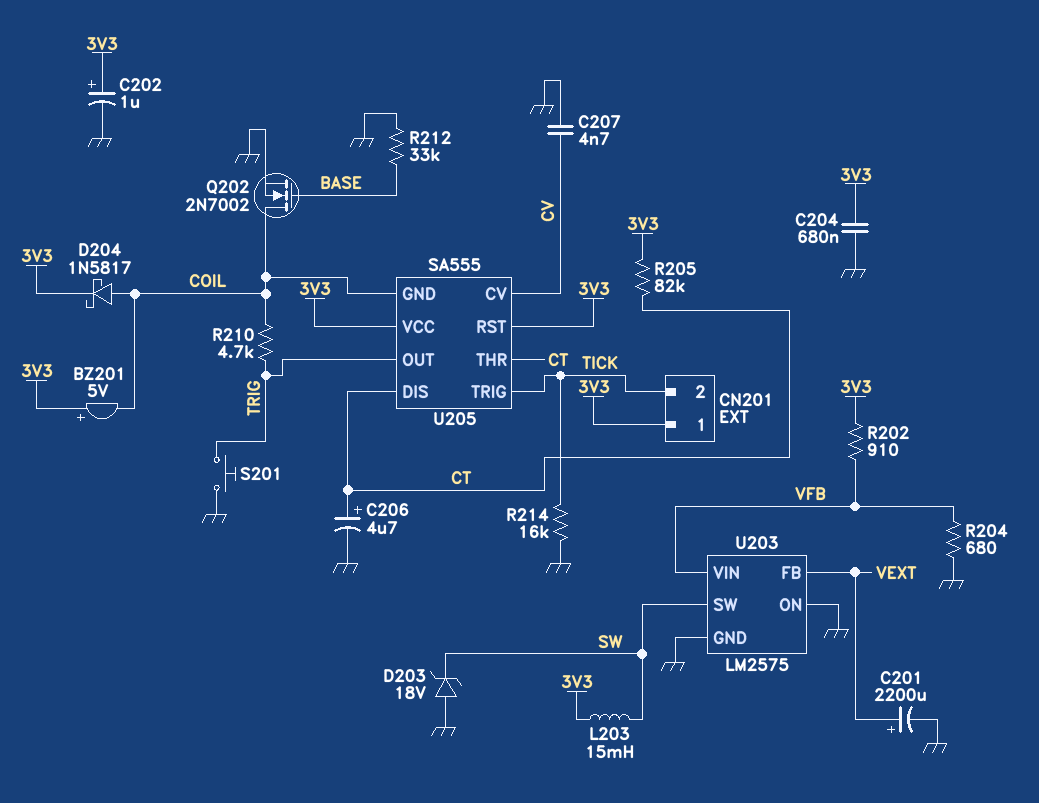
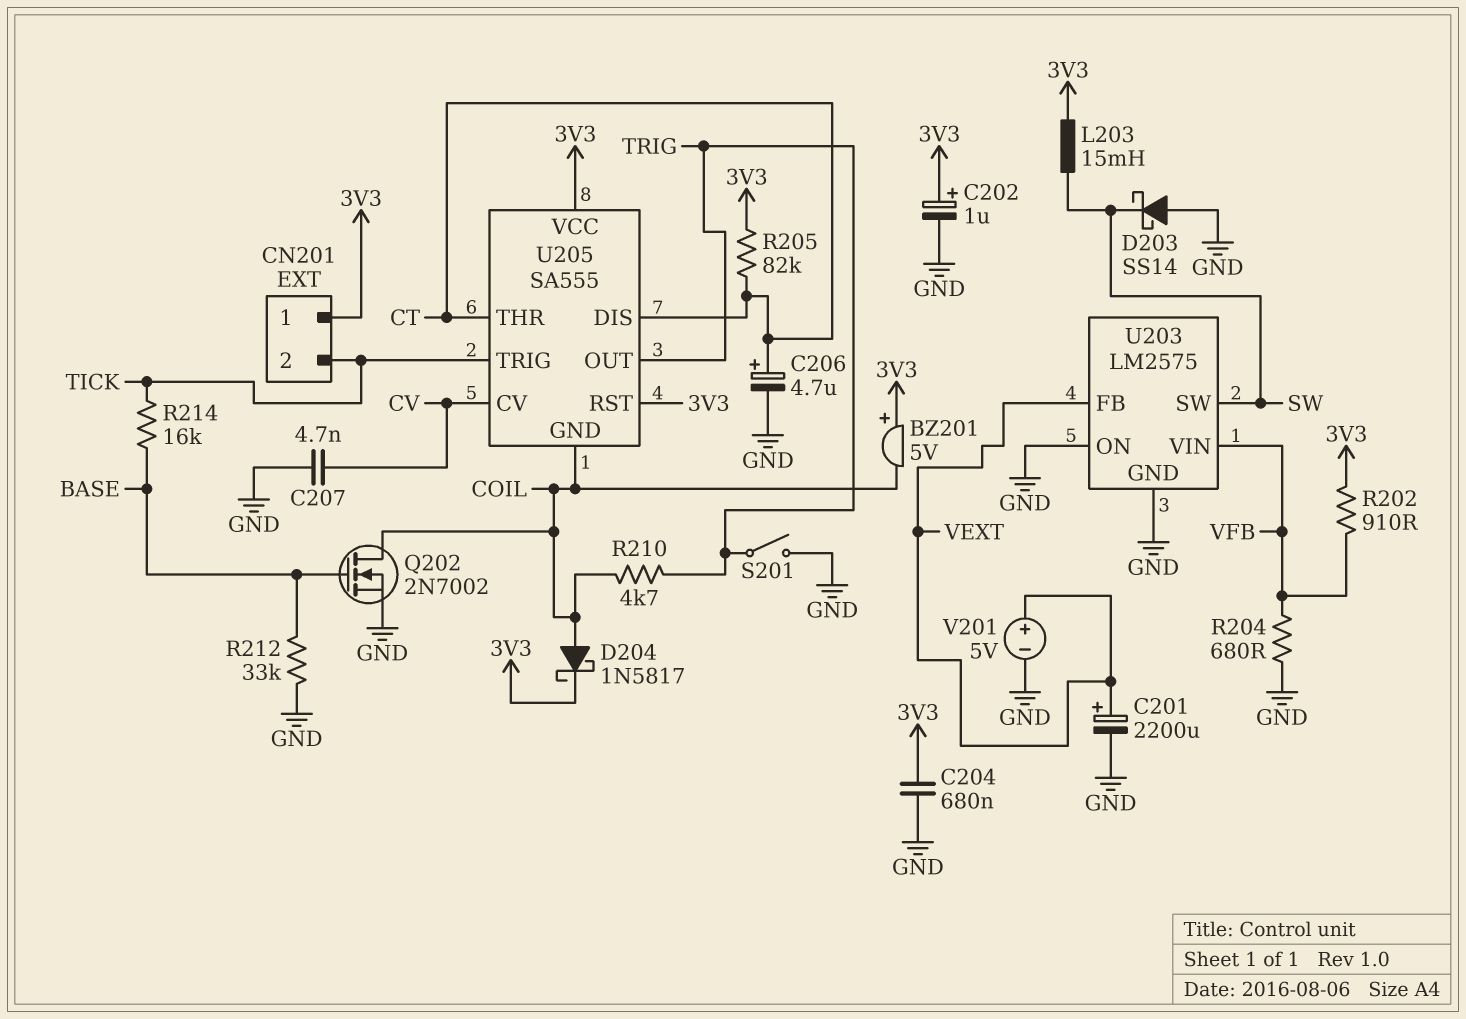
D203: zener 18V (A GND, K SW) -> schottky SS14 (A GND, K SW)
R214: 16k (GND, TICK) -> 16k (BASE, TICK)
S201: button (GND, TRIG) -> switch (GND, TRIG)
V201: none -> 5V (plus VEXT, minus GND)

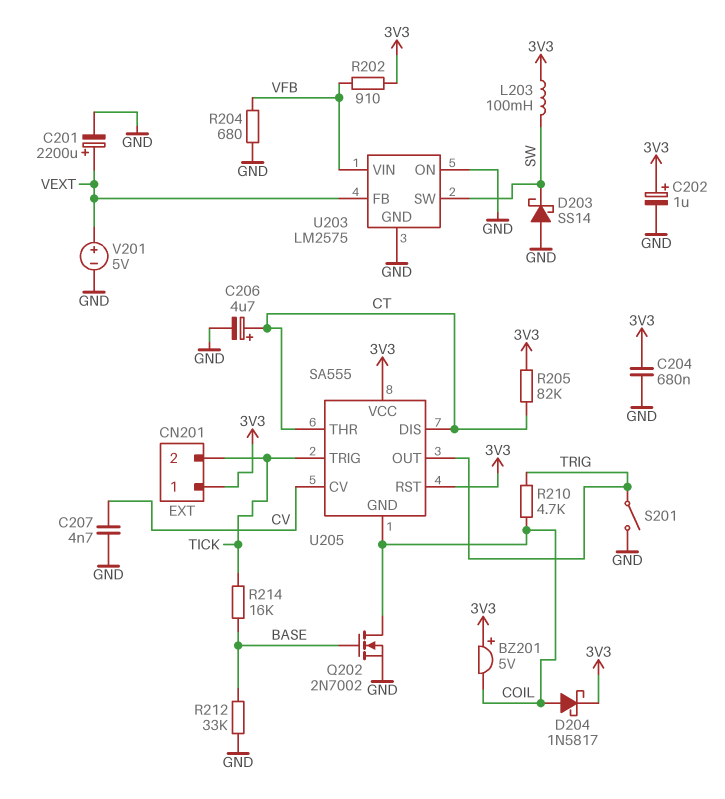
L203: 15mH (3V3, SW) -> 100mH (3V3, SW)

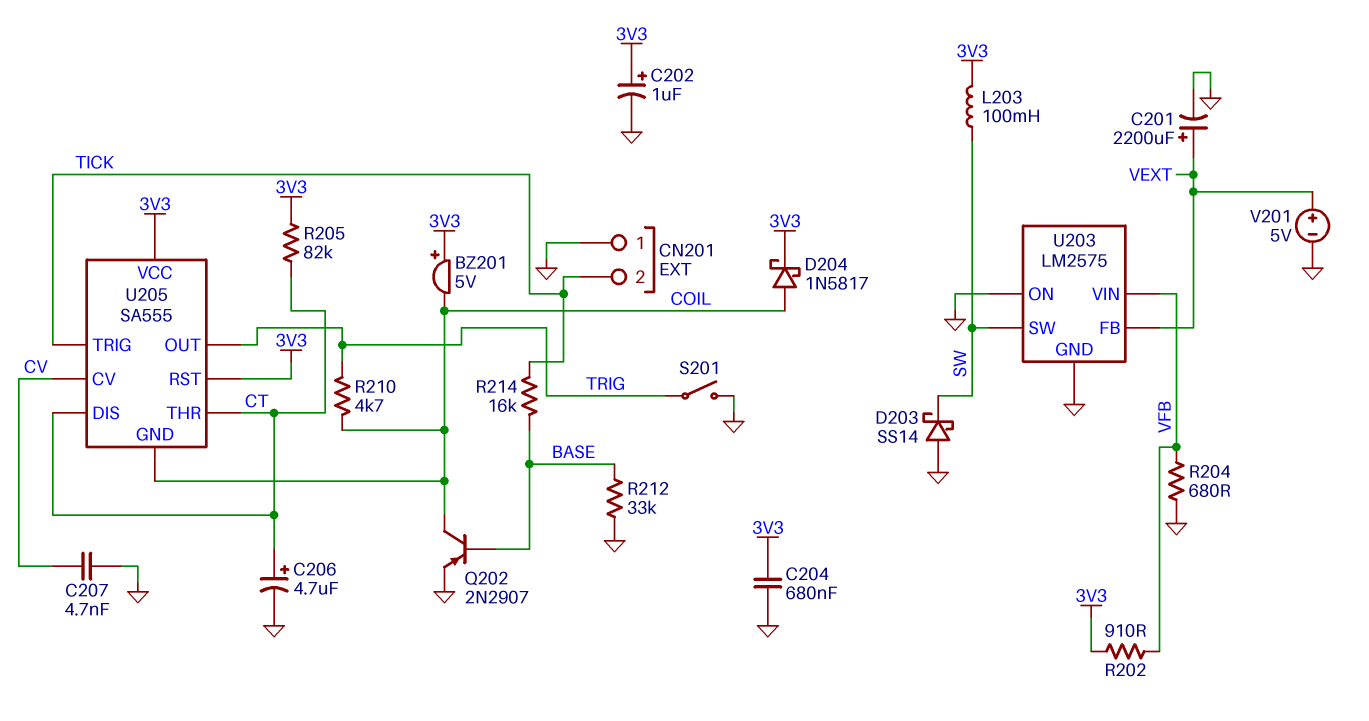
CN201 pin 1: 3V3 -> GND
Q202: NMOS 2N7002 (G BASE, D COIL, S GND) -> PNP 2N2907 (B BASE, C COIL, E GND)

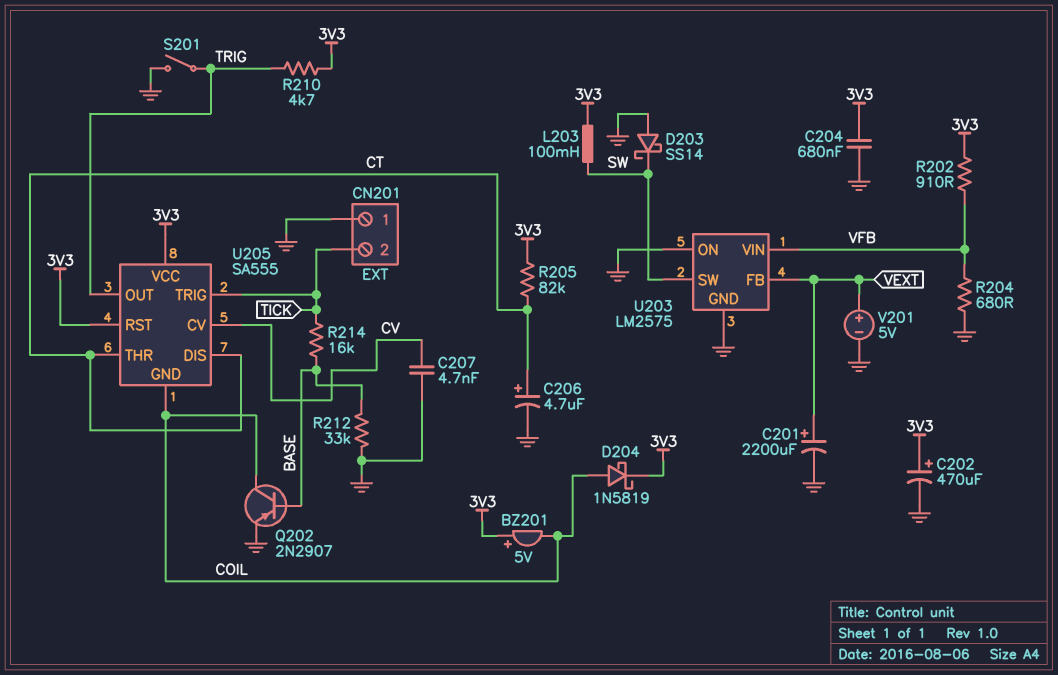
C202: 1uF (plus 3V3, minus GND) -> 470uF (plus 3V3, minus GND)
D204: schottky 1N5817 (A COIL, K 3V3) -> schottky 1N5819 (A COIL, K 3V3)
R210: 4.7k (COIL, TRIG) -> 4.7k (3V3, TRIG)

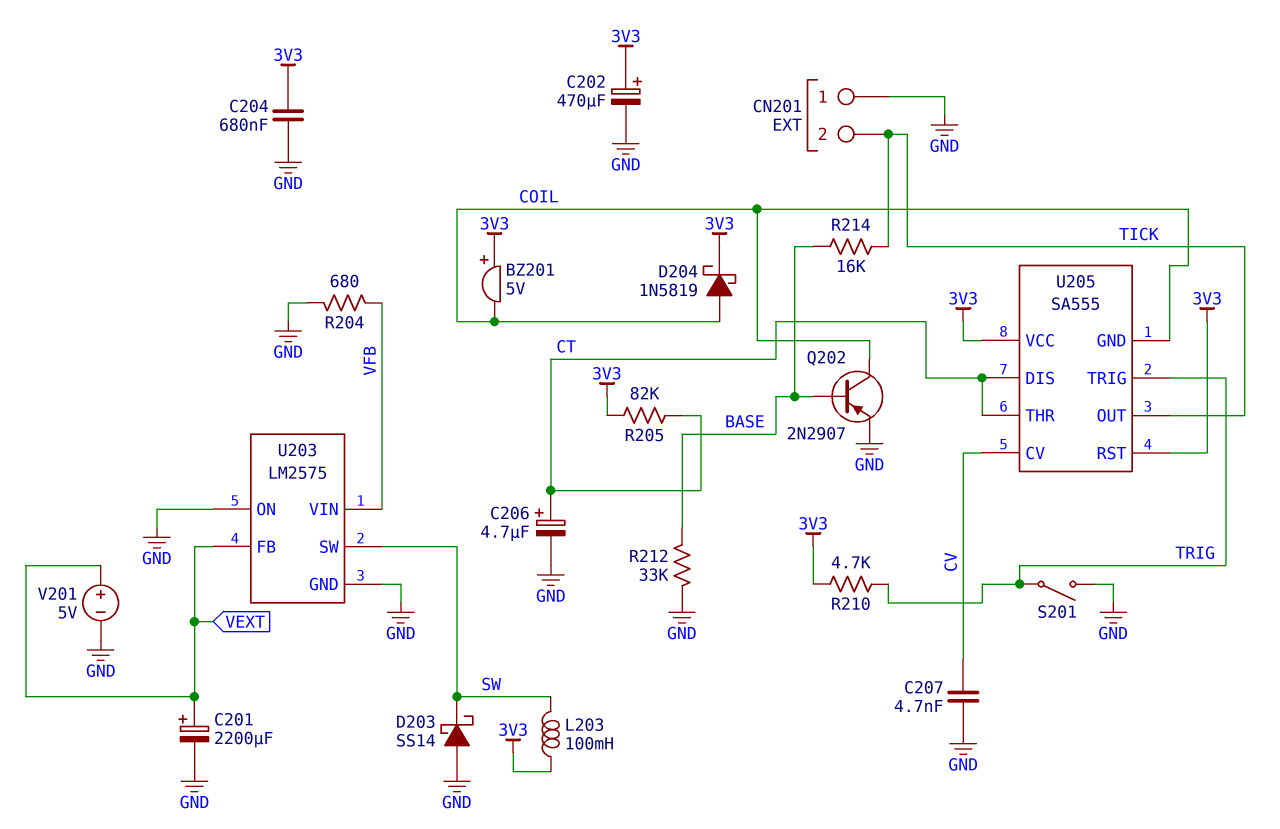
R202: 910 (3V3, VFB) -> none
U205 pin OUT: TRIG -> TICK
U205 pin TRIG: TICK -> TRIG

